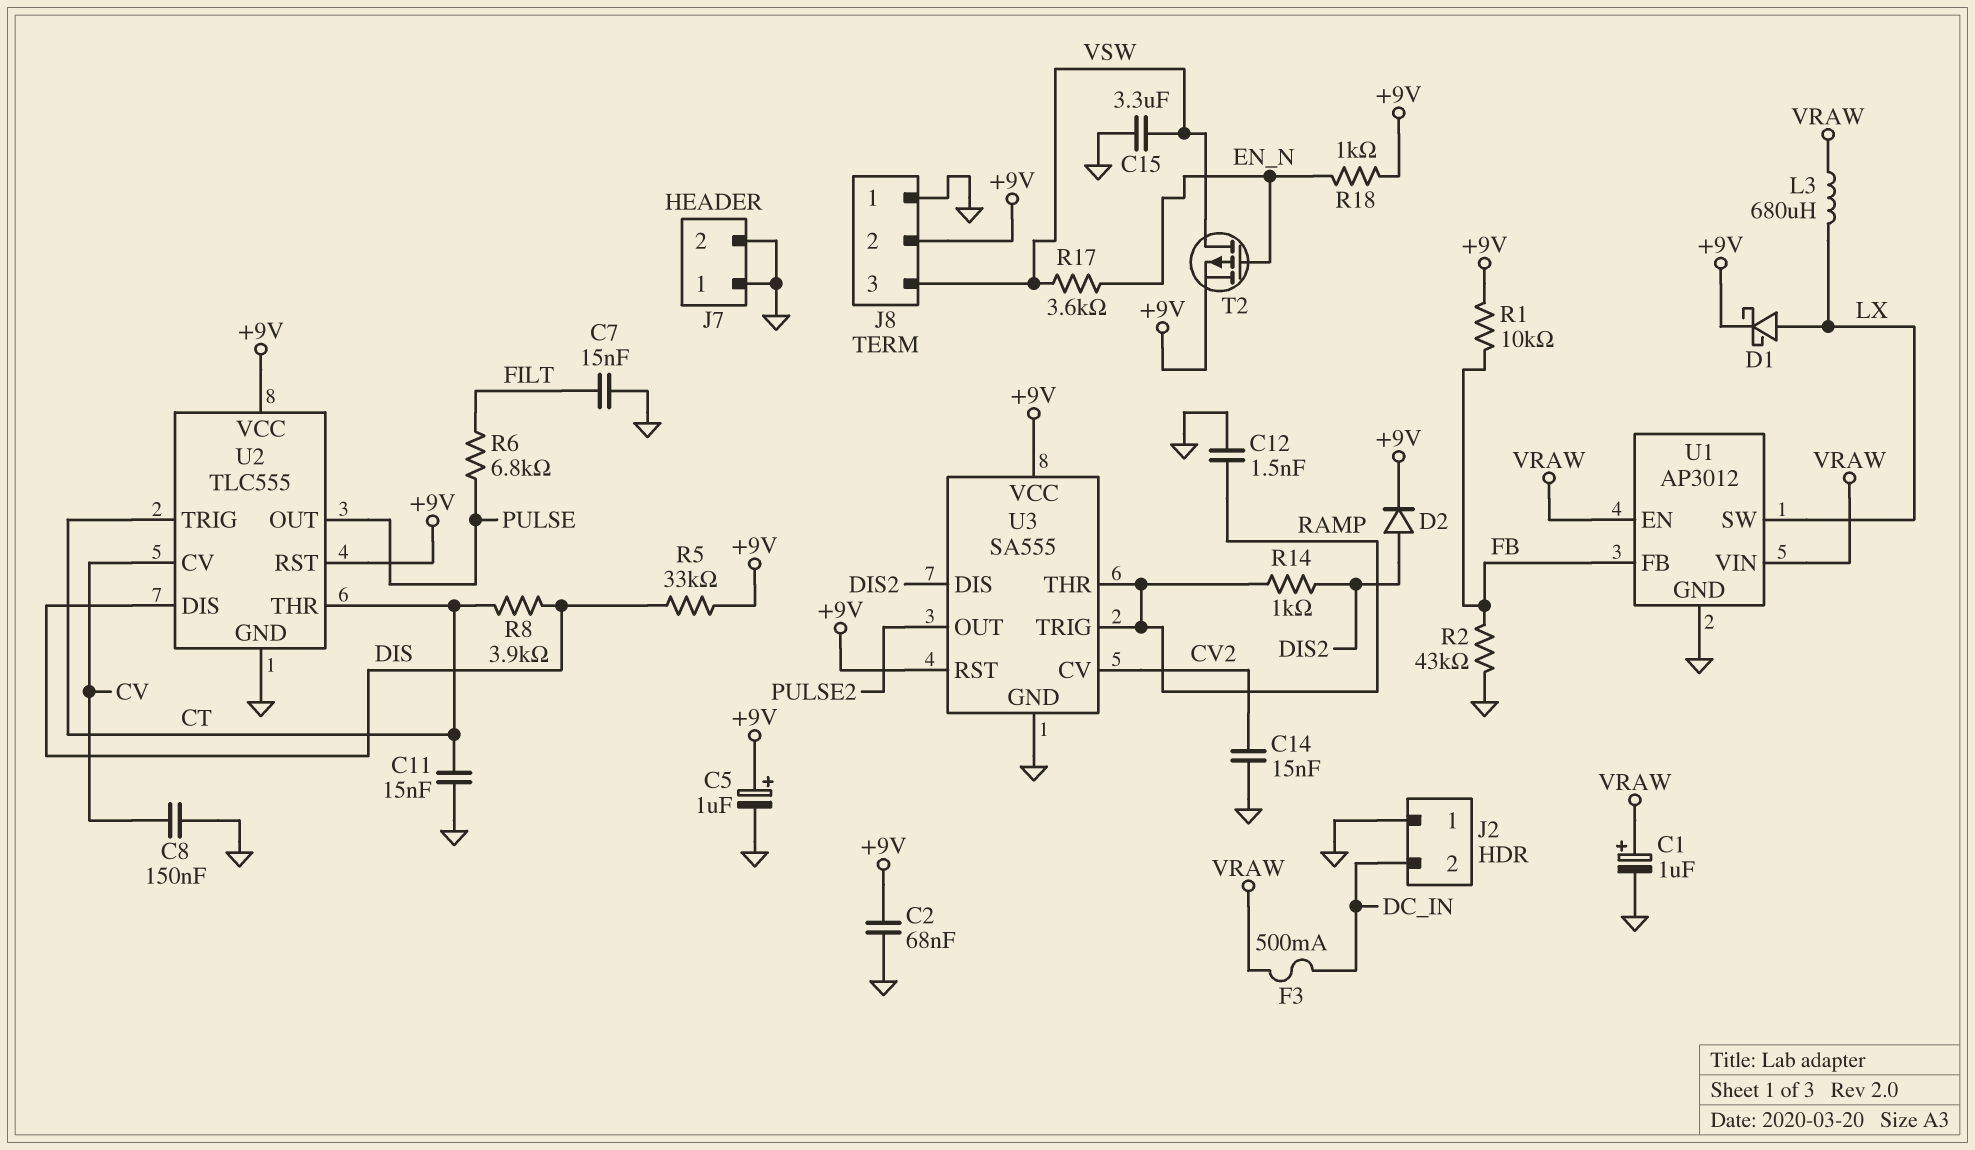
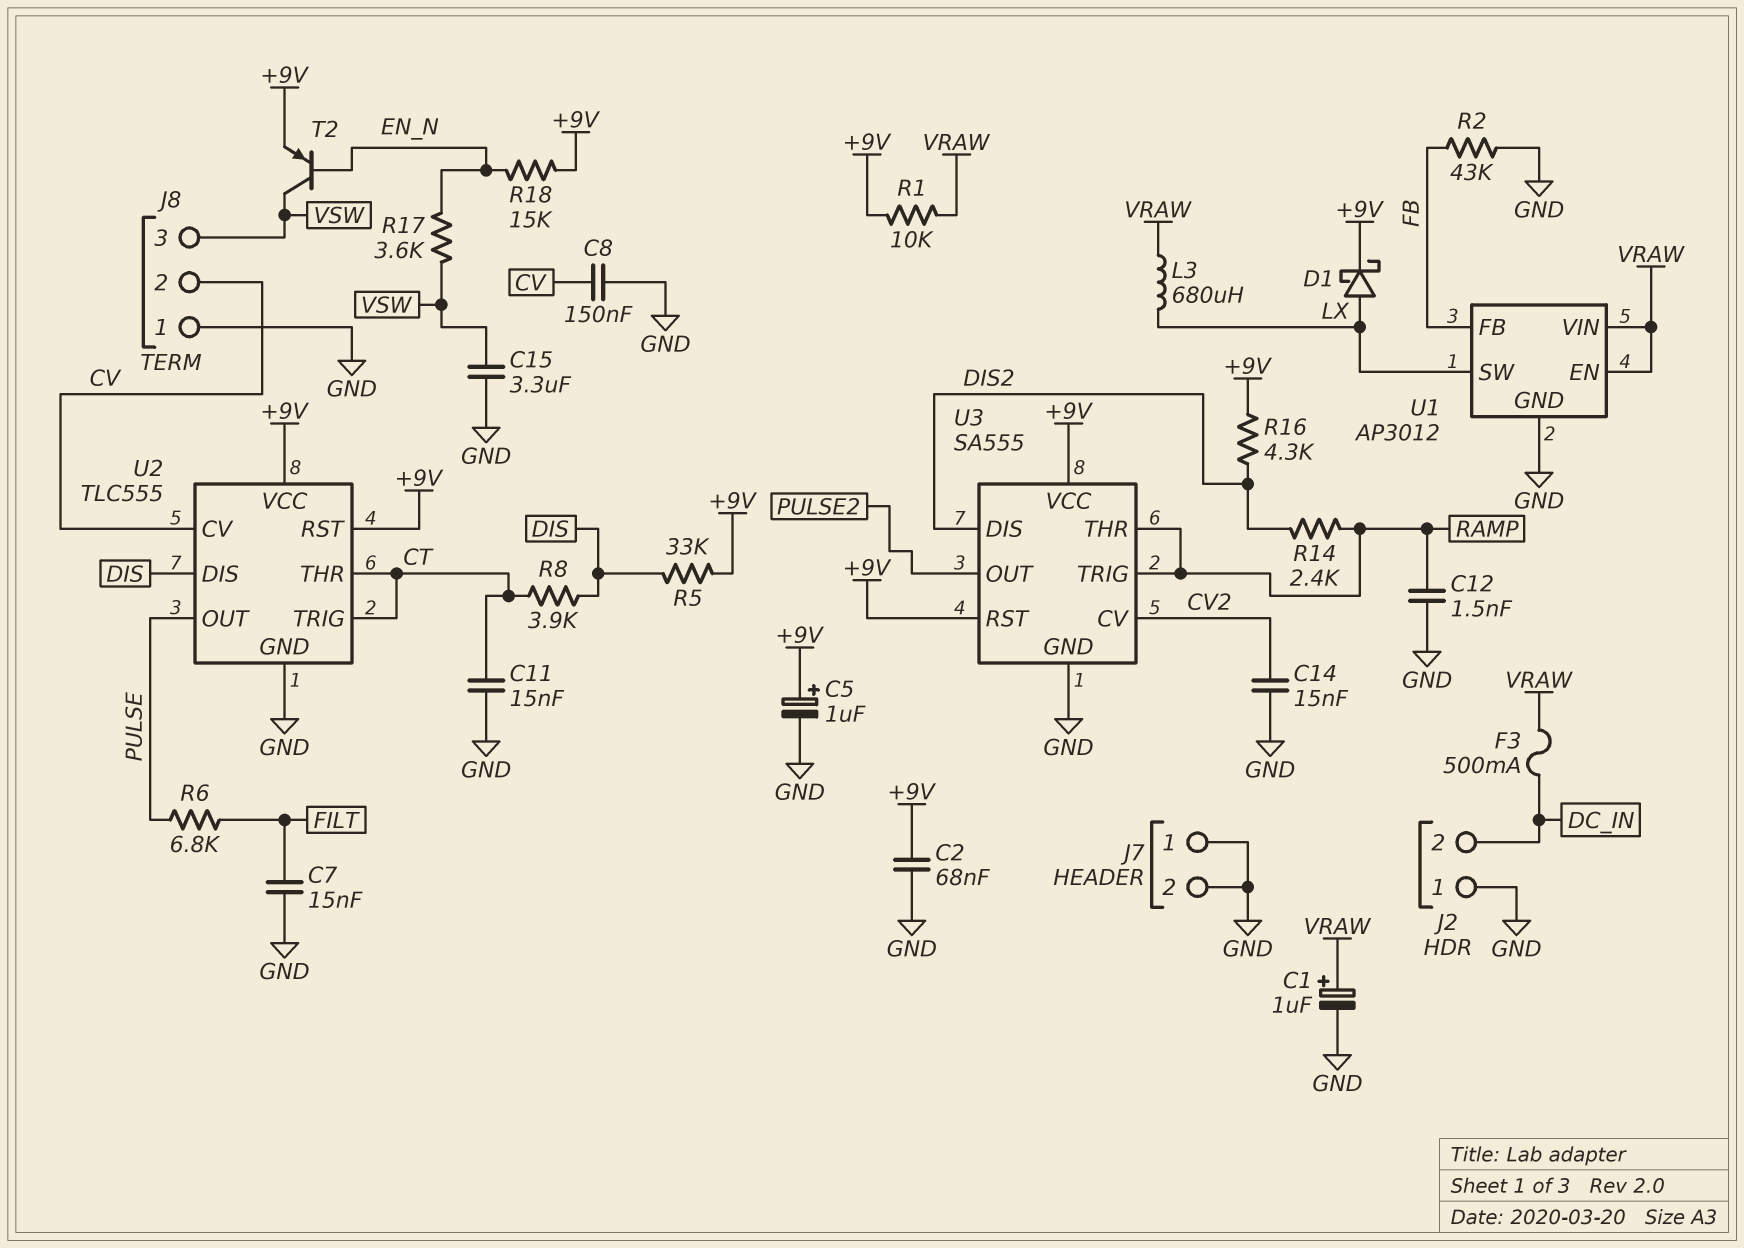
D2: diode (A DIS2, K +9V) -> none
J8 pin 2: +9V -> CV
R1: 10k (+9V, FB) -> 10k (+9V, VRAW)
R14: 1k (DIS2, RAMP) -> 2.4k (DIS2, RAMP)
R16: none -> 4.3k (+9V, DIS2)
R18: 1k (+9V, EN_N) -> 15k (+9V, EN_N)
T2: PMOS (G EN_N, D VSW, S +9V) -> PNP (B EN_N, C VSW, E +9V)

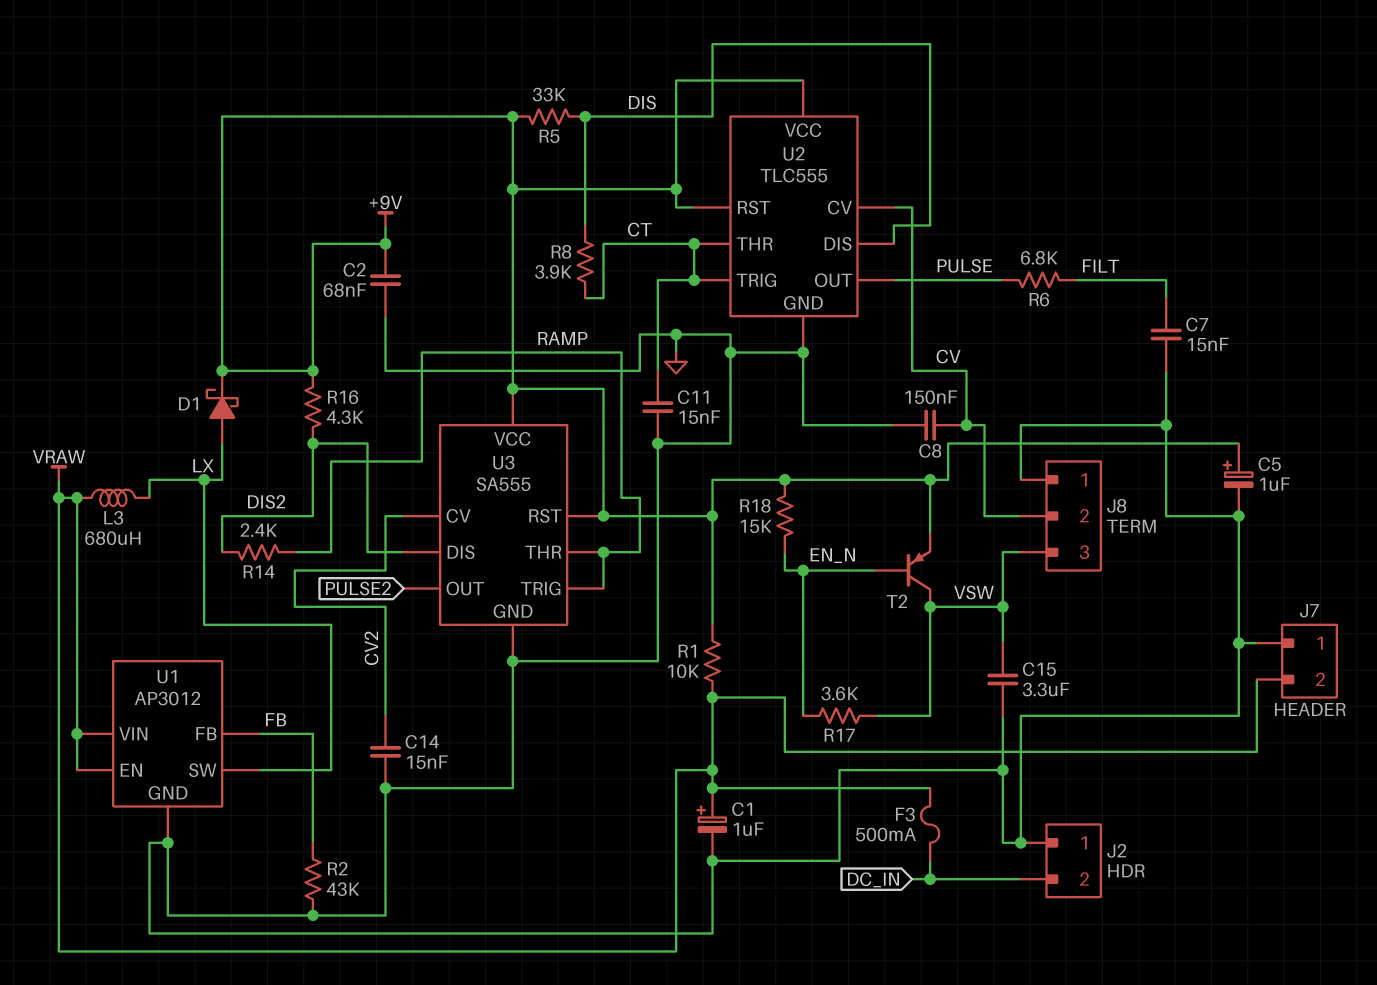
C12: 1.5nF (GND, RAMP) -> none
J7 pin 2: GND -> VRAW

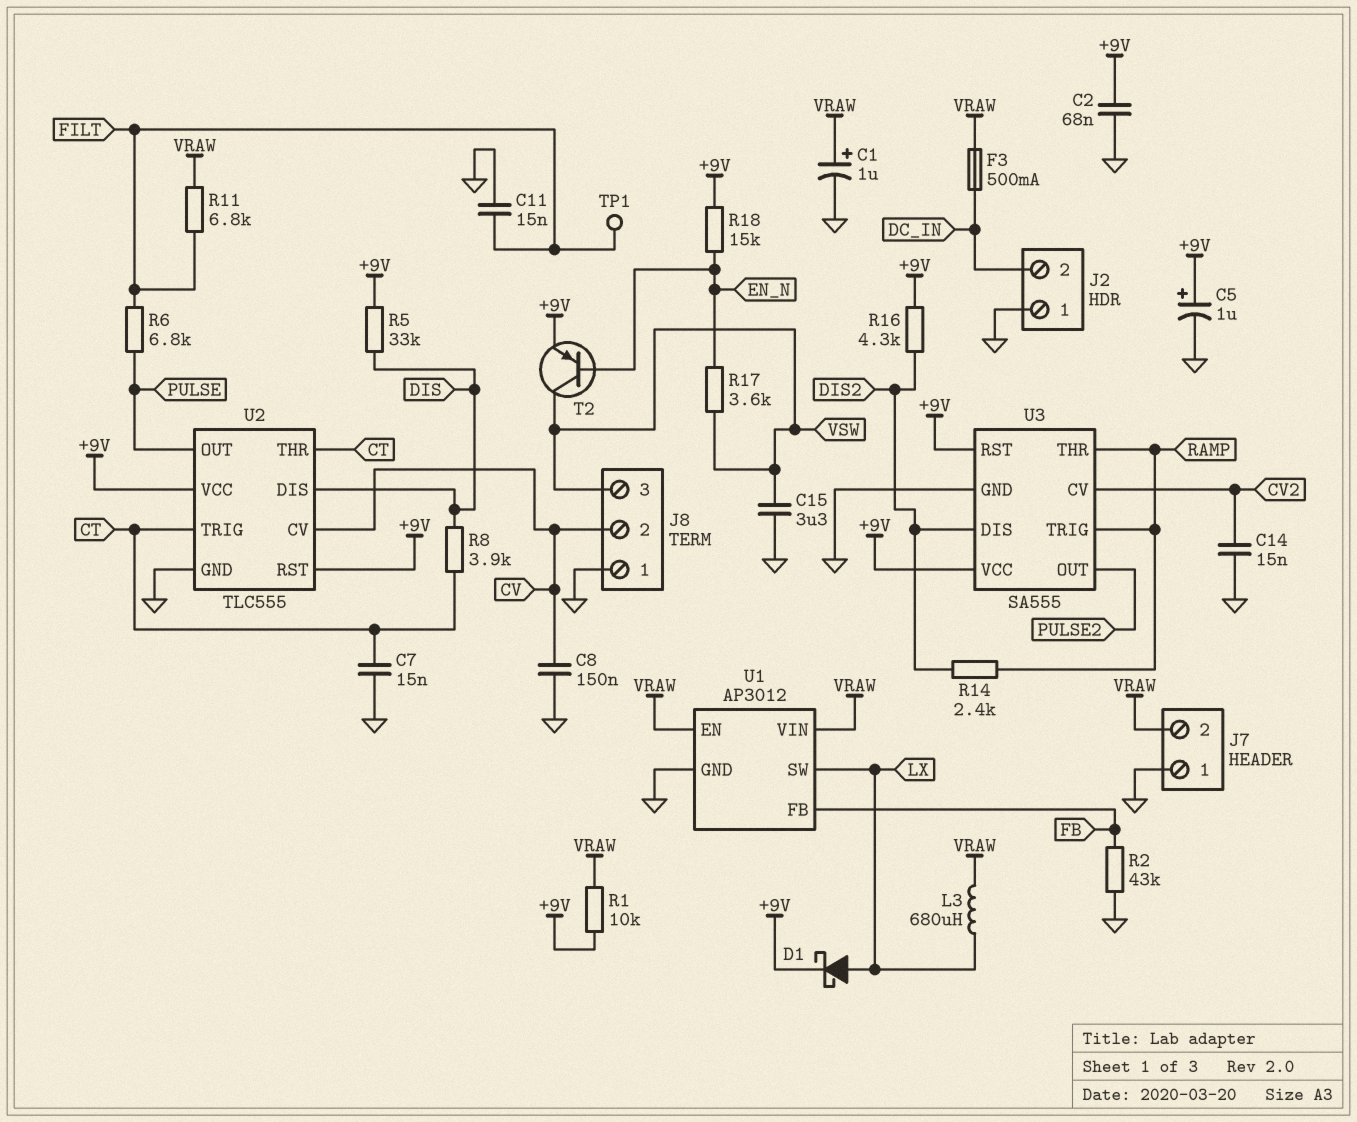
C7: 15nF (FILT, GND) -> 15nF (CT, GND)
C11: 15nF (CT, GND) -> 15nF (FILT, GND)
R11: none -> 6.8k (FILT, VRAW)
TP1: none -> test point (FILT)

